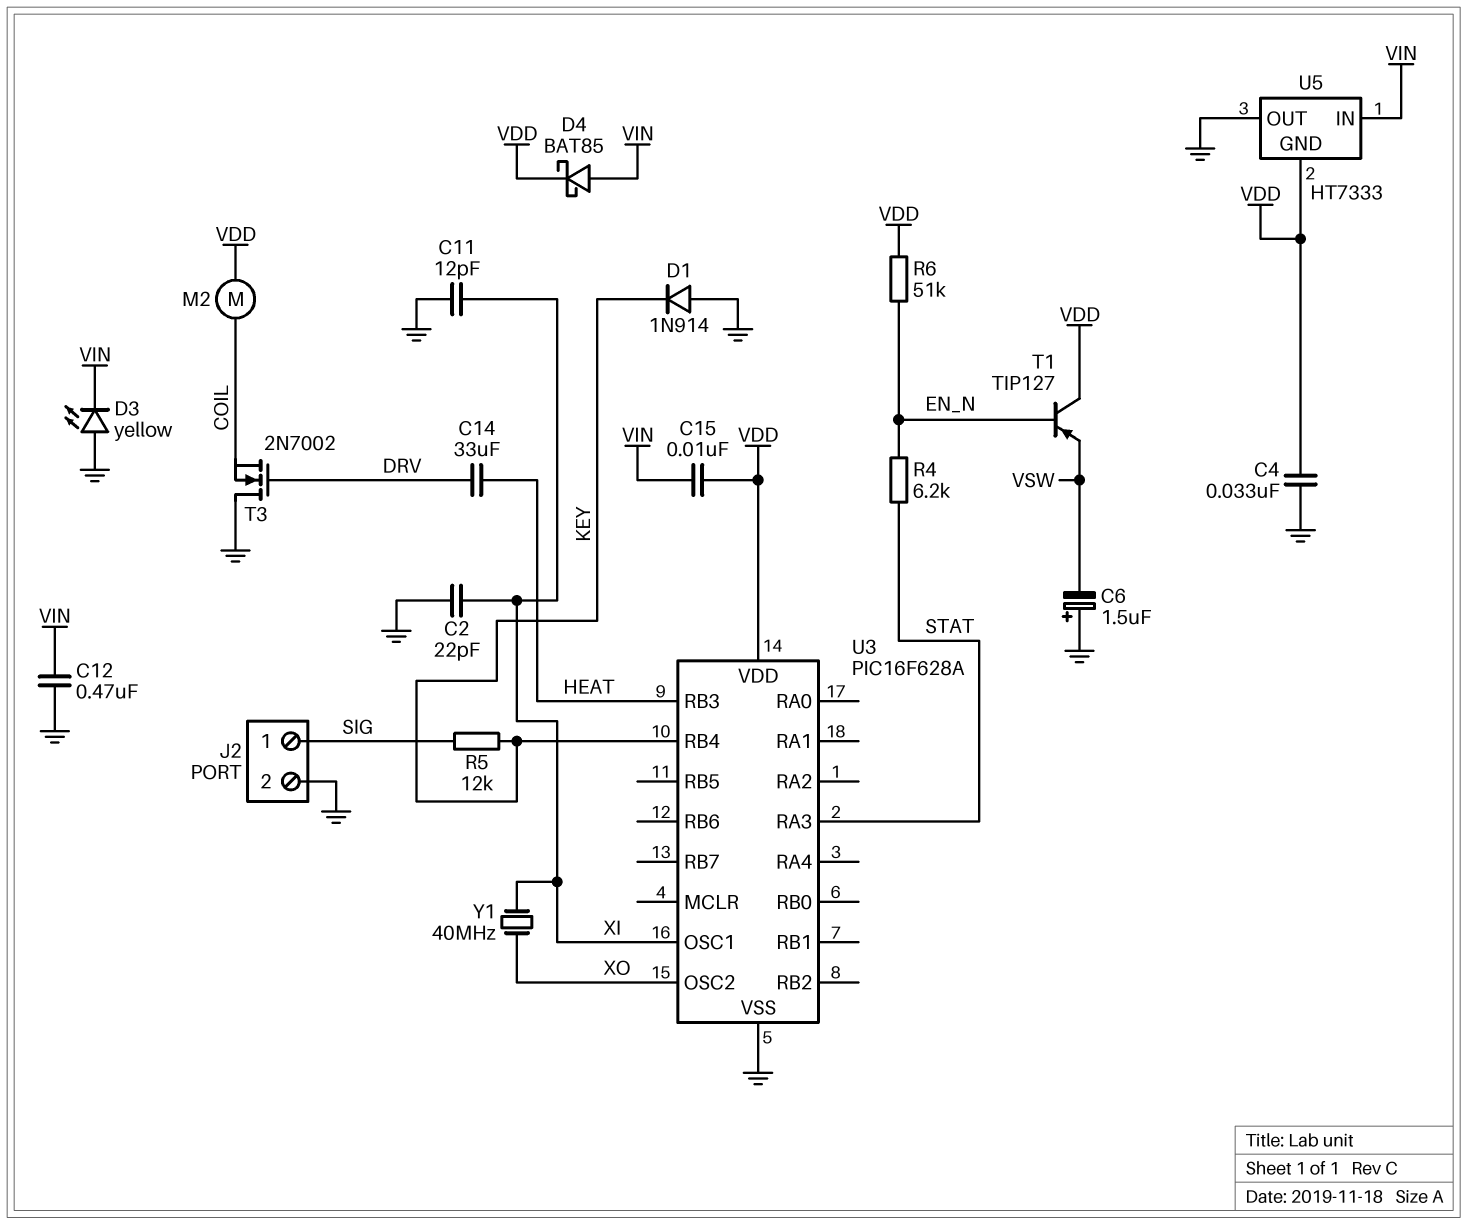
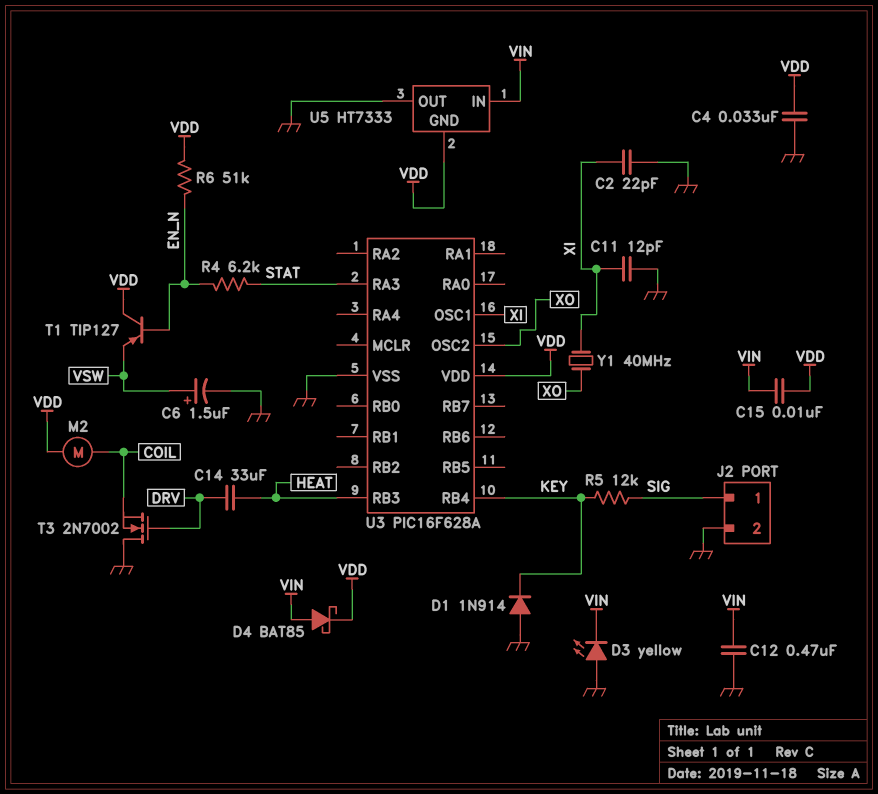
C6: 1.5uF (plus GND, minus VSW) -> 1.5uF (plus VSW, minus GND)

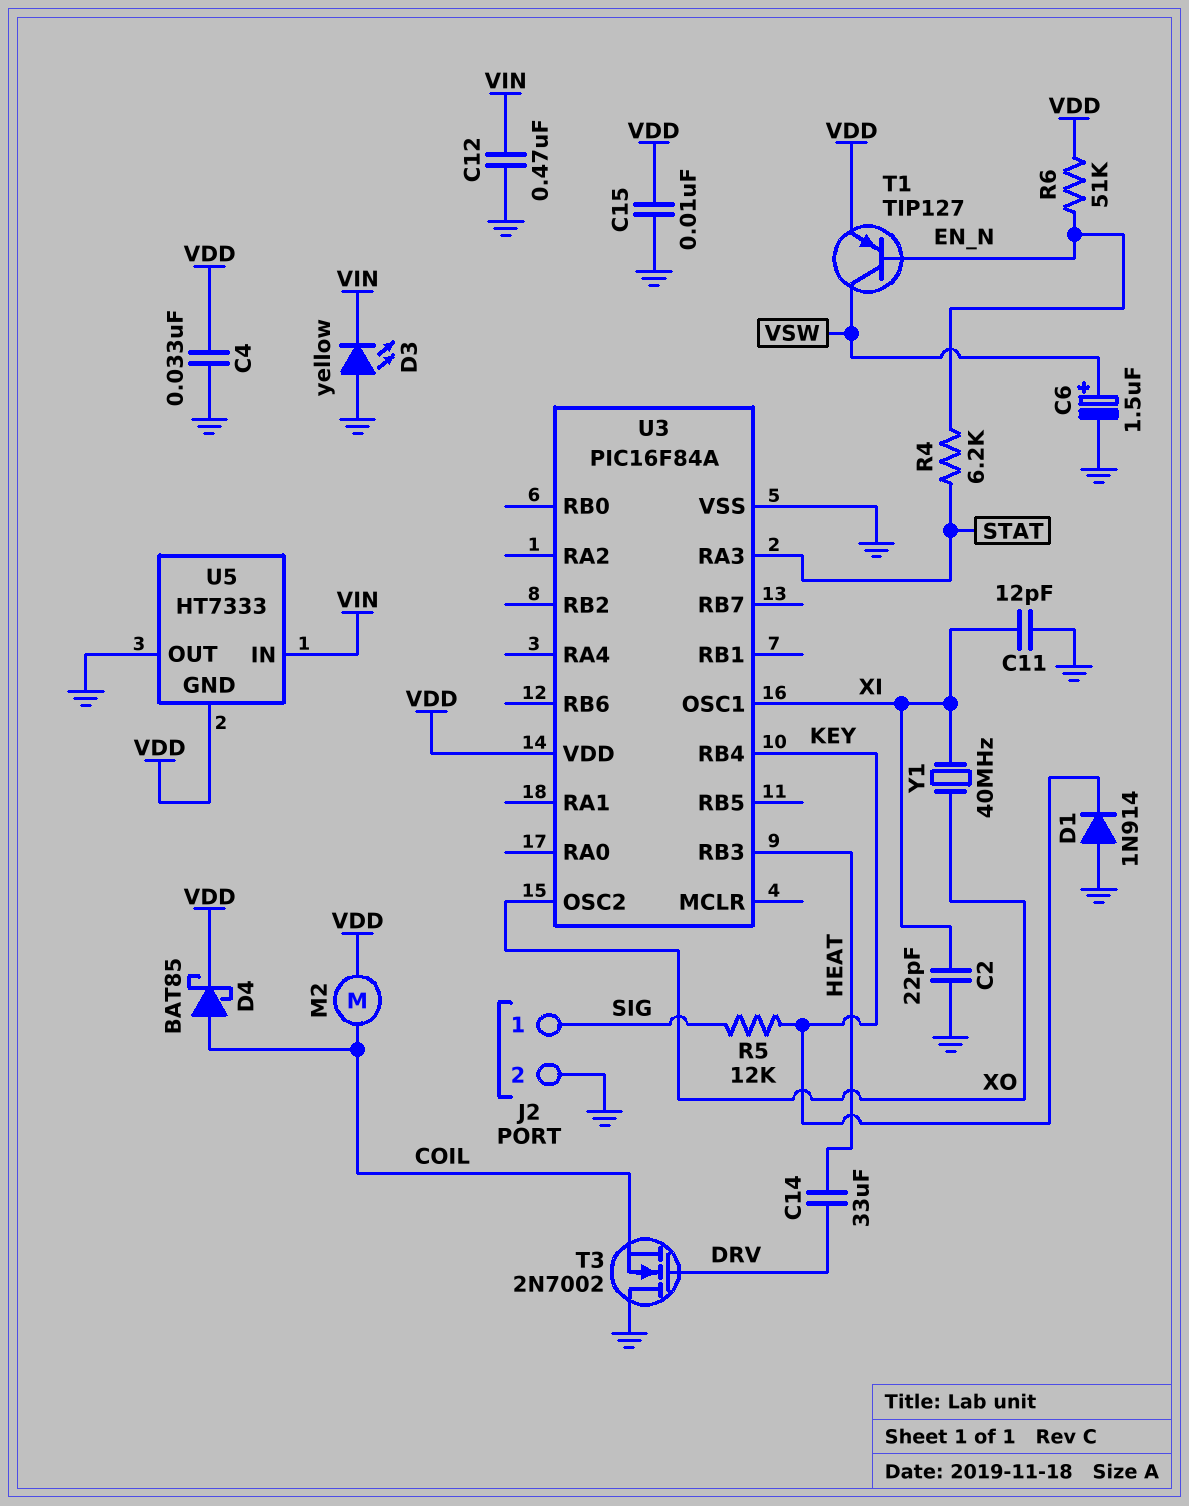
C15: 10nF (VDD, VIN) -> 10nF (GND, VDD)
D4: schottky BAT85 (A VIN, K VDD) -> schottky BAT85 (A COIL, K VDD)
T1: PNP TIP127 (B EN_N, C VDD, E VSW) -> PNP TIP127 (B EN_N, C VSW, E VDD)
U3: PIC16F628A -> PIC16F84A

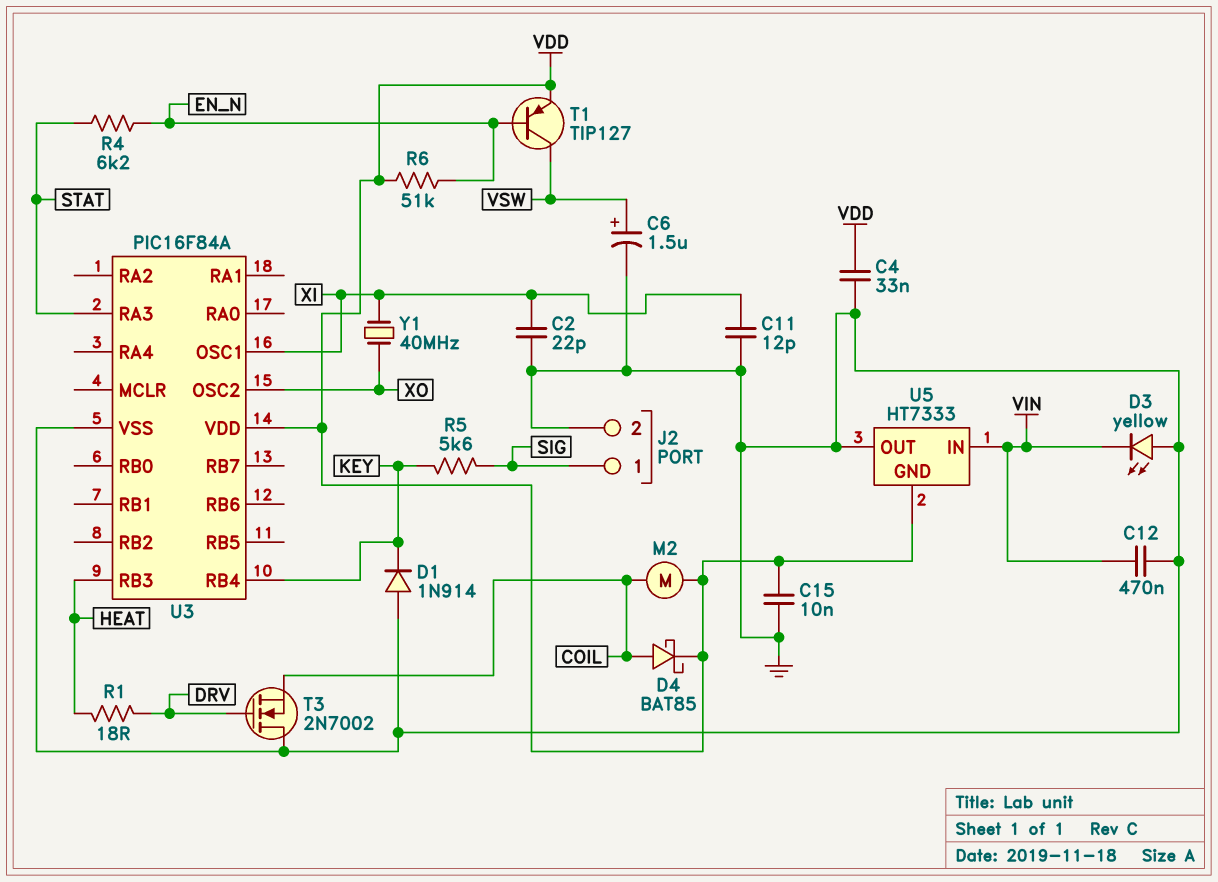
C14: 33uF (DRV, HEAT) -> none
R1: none -> 18 (DRV, HEAT)
R5: 12k (KEY, SIG) -> 5.6k (KEY, SIG)

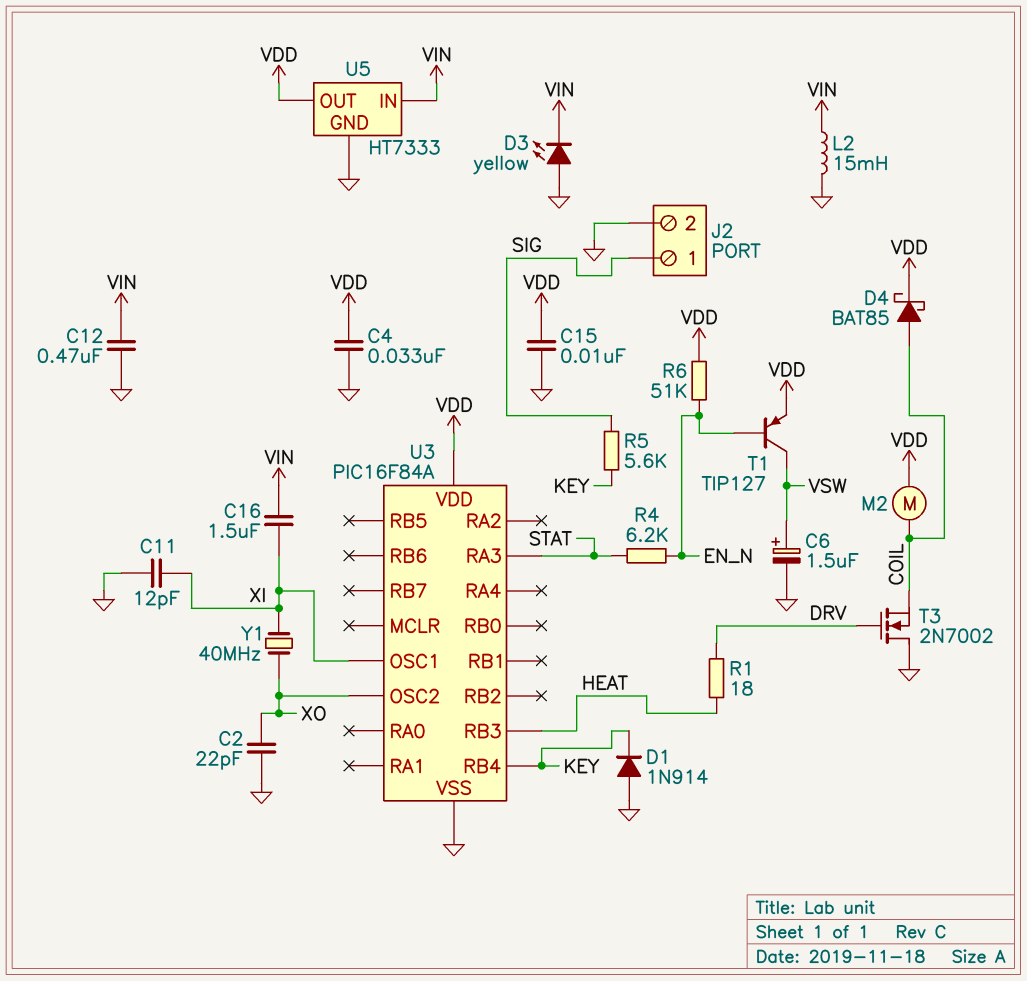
C2: 22pF (GND, XI) -> 22pF (GND, XO)
C16: none -> 1.5uF (VIN, XI)
L2: none -> 15mH (GND, VIN)
U5 pin GND: VDD -> GND
U5 pin OUT: GND -> VDD

